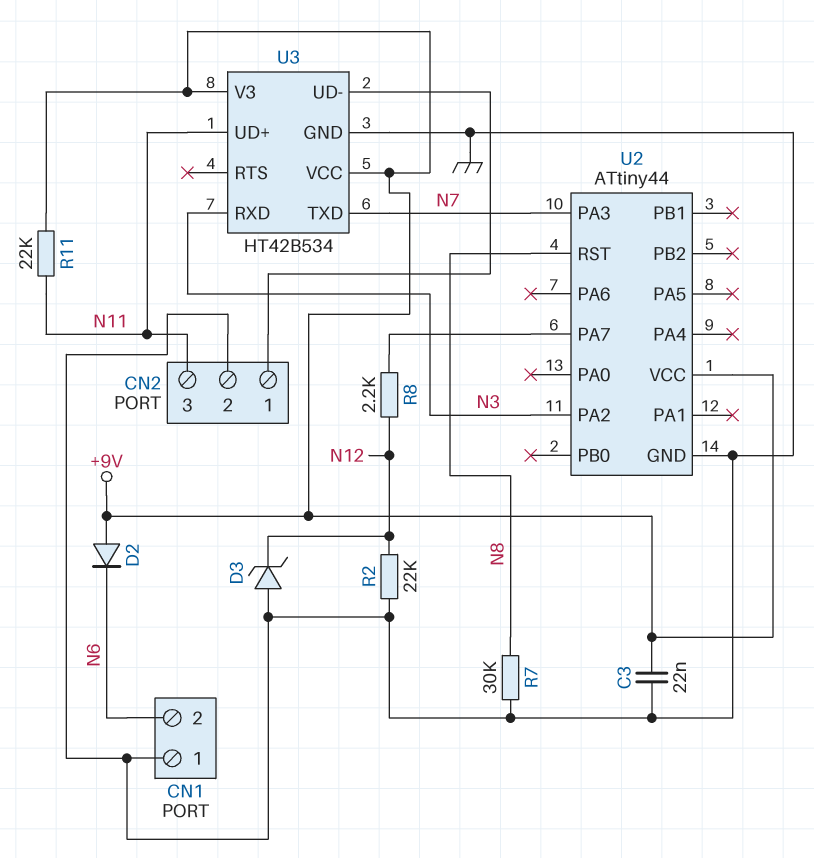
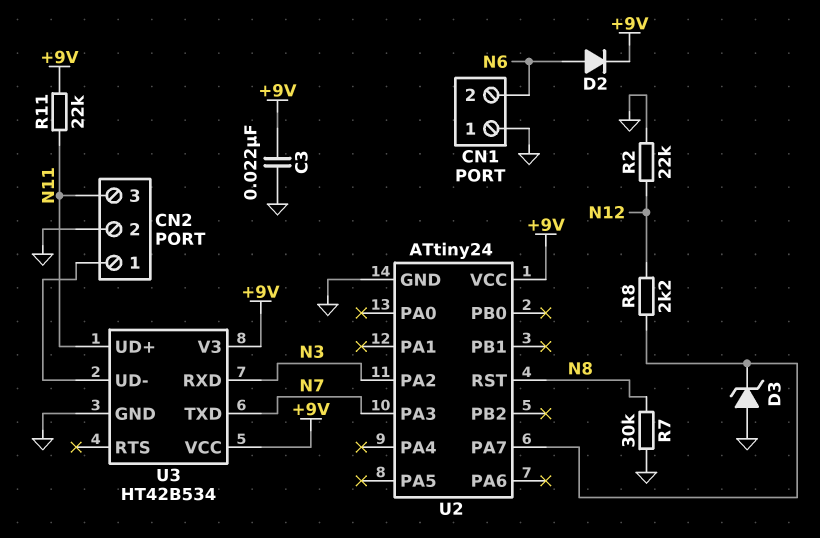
D2: diode (A +9V, K N6) -> diode (A N6, K +9V)
D3: zener (A GND, K N12) -> zener (A GND, K U2/PA7)
U2: ATtiny44 -> ATtiny24

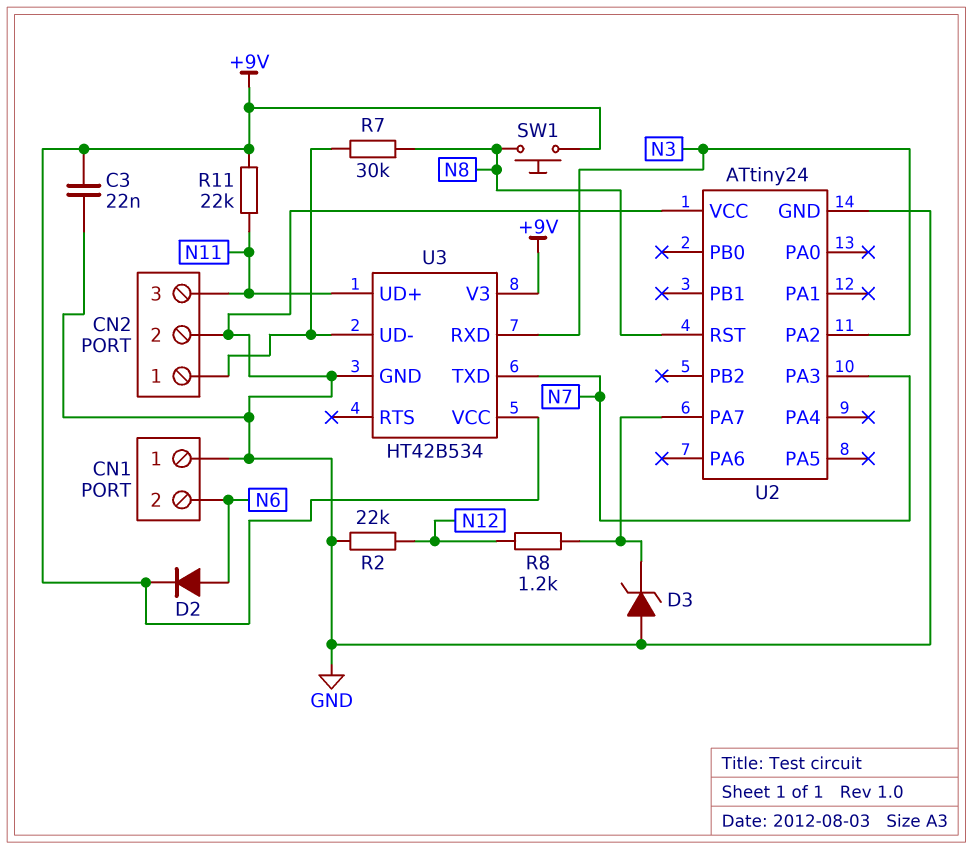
R7: 30k (GND, N8) -> 30k (CN2/1, N8)
R8: 2.2k (N12, U2/PA7) -> 1.2k (N12, U2/PA7)
SW1: none -> button (+9V, N8)
U2 pin VCC: +9V -> GND

